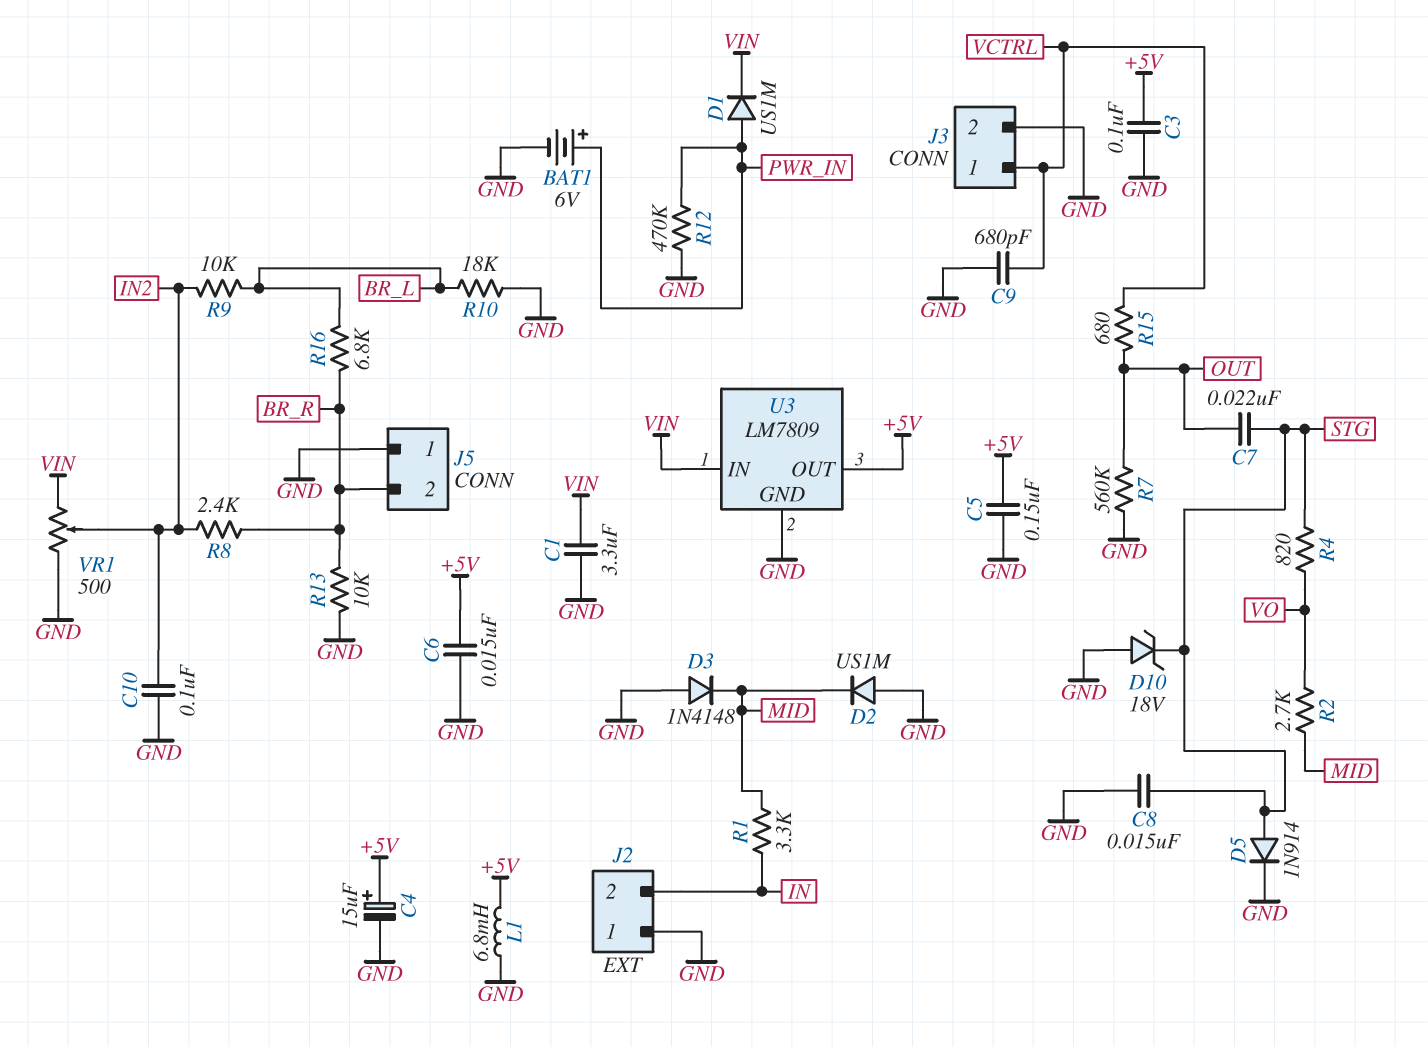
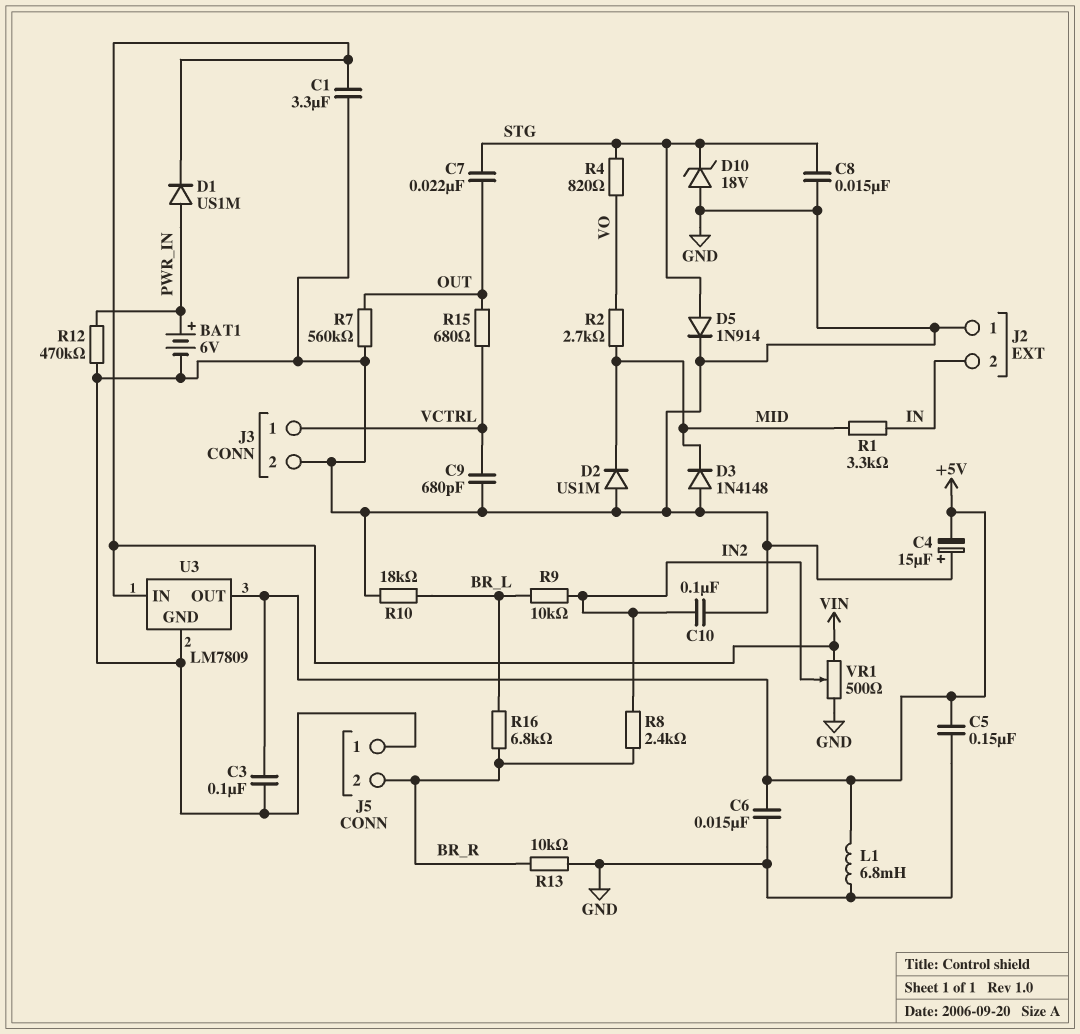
C4: 15uF (plus +5V, minus GND) -> 15uF (plus GND, minus +5V)

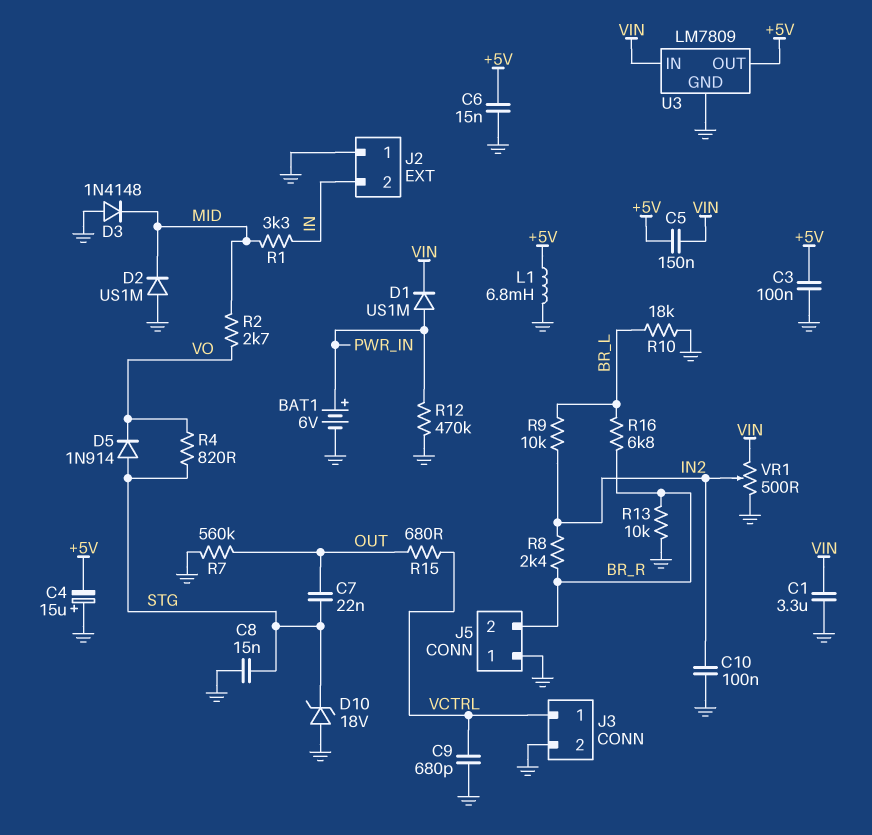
C5: 150nF (+5V, GND) -> 150nF (+5V, VIN)
D5: diode 1N914 (A STG, K GND) -> diode 1N914 (A STG, K VO)

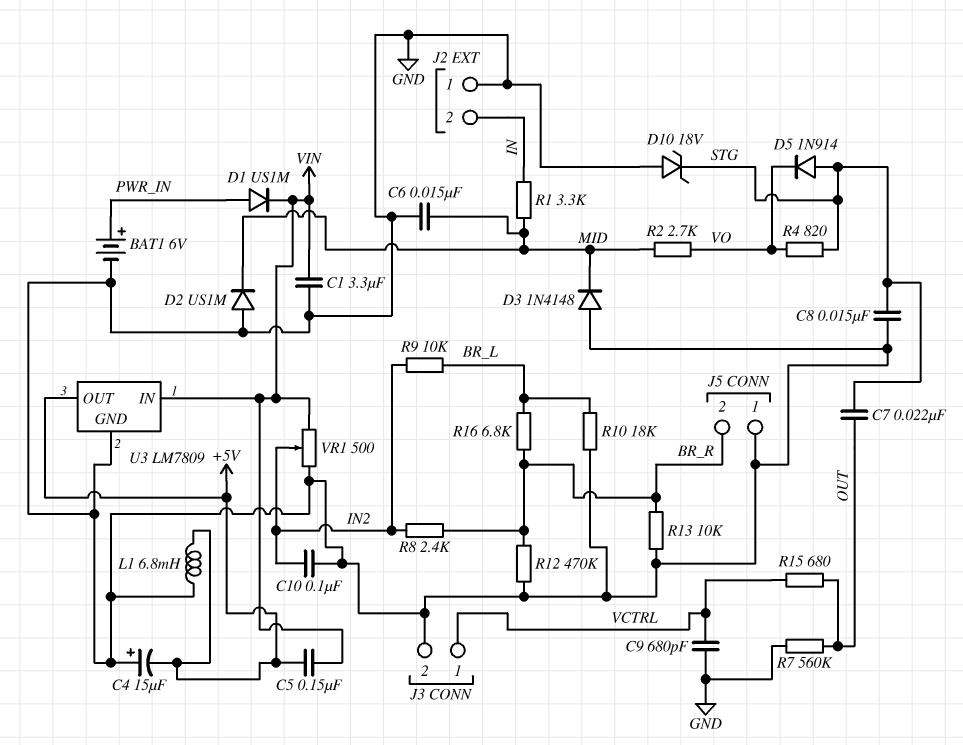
C3: 100nF (+5V, GND) -> none
C6: 15nF (+5V, GND) -> 15nF (GND, MID)
R12: 470k (GND, PWR_IN) -> 470k (BR_R, GND)

